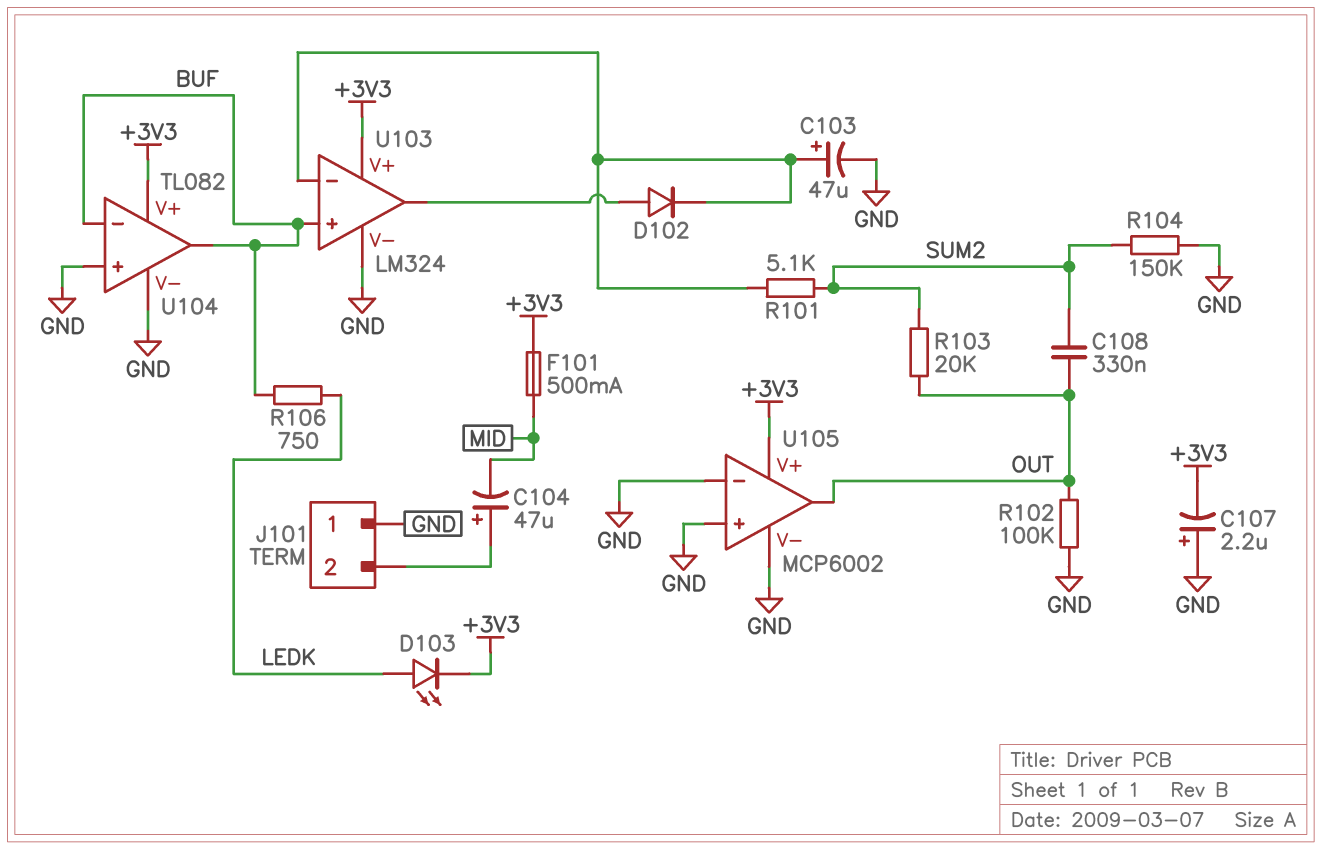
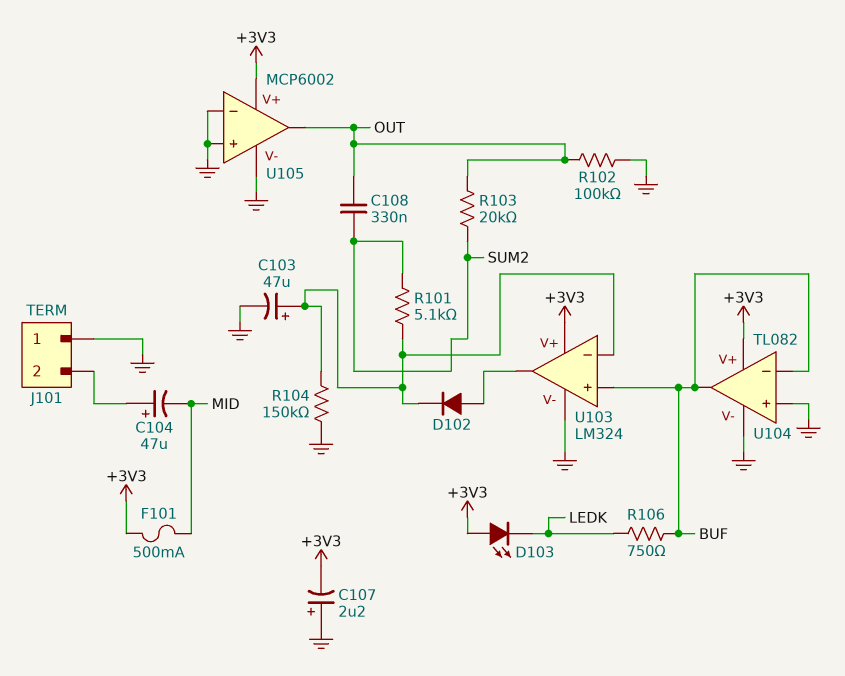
D103: LED (A LEDK, K +3V3) -> LED (A +3V3, K LEDK)
R104: 150k (GND, SUM2) -> 150k (GND, U103/in-)

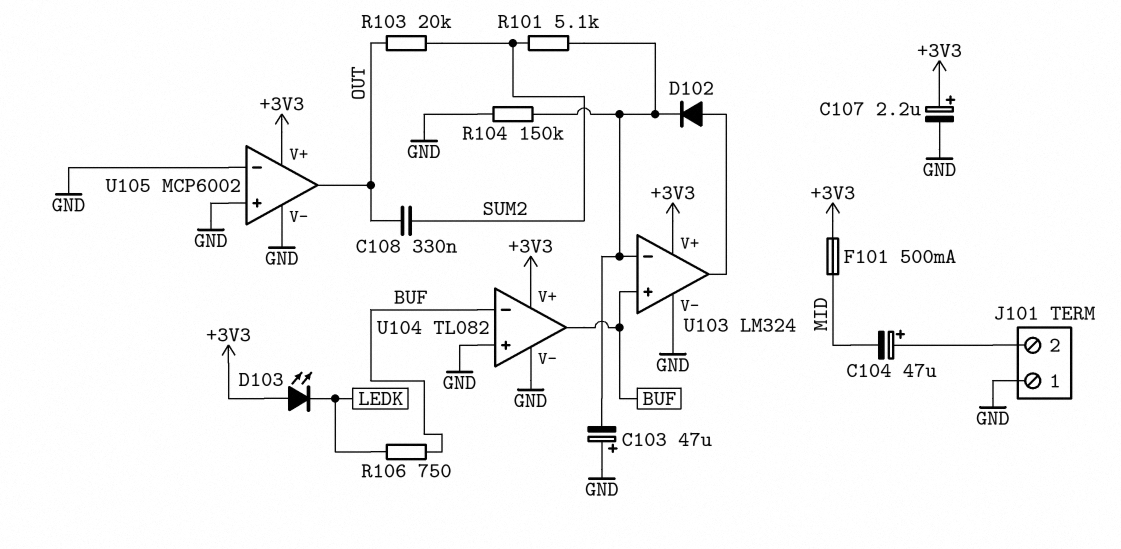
C103: 47uF (plus U103/in-, minus GND) -> 47uF (plus GND, minus U103/in-)
C107: 2.2uF (plus GND, minus +3V3) -> 2.2uF (plus +3V3, minus GND)
R102: 100k (GND, OUT) -> none

